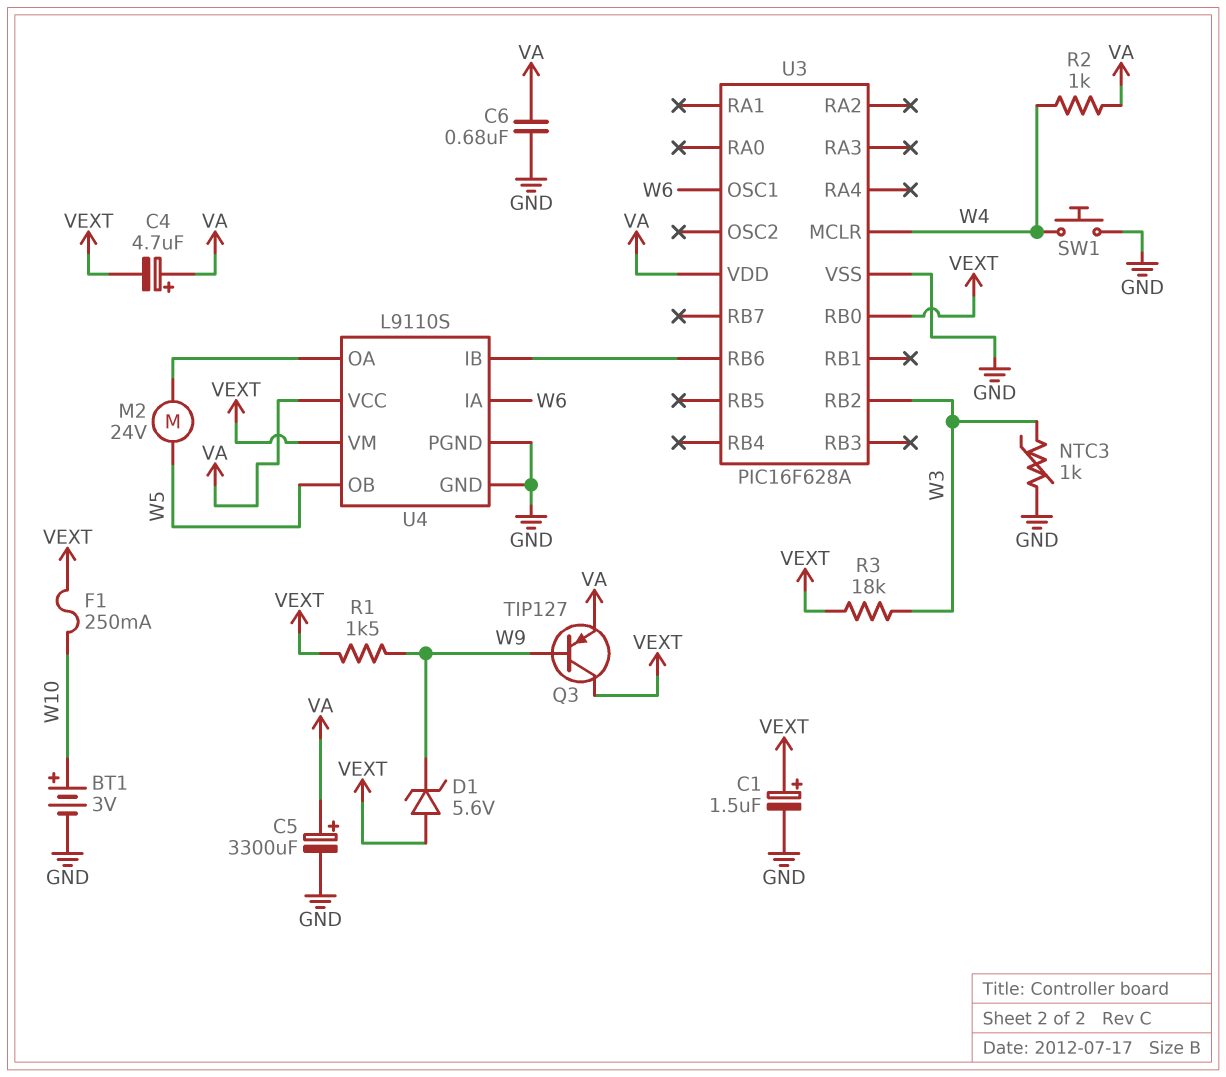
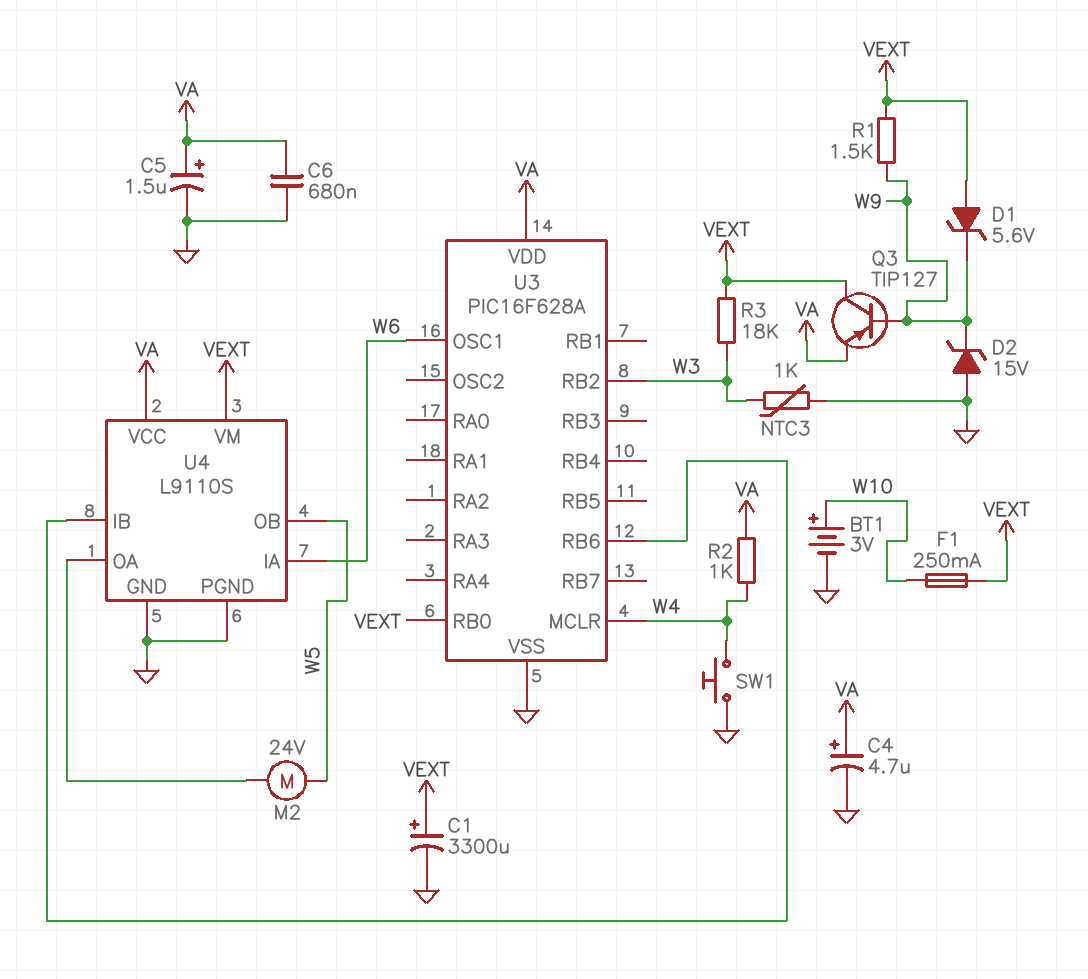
C1: 1.5uF (plus VEXT, minus GND) -> 3300uF (plus VEXT, minus GND)
C4: 4.7uF (plus VA, minus VEXT) -> 4.7uF (plus VA, minus GND)
C5: 3300uF (plus VA, minus GND) -> 1.5uF (plus VA, minus GND)
D2: none -> zener 15V (A GND, K W9)

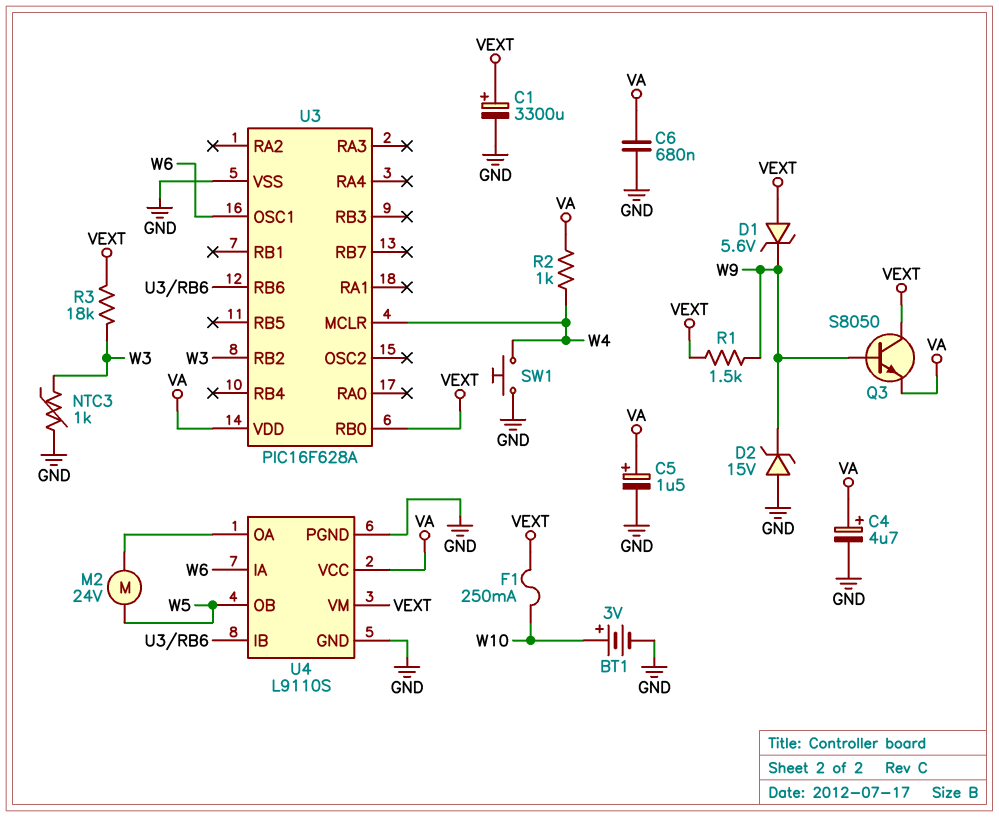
Q3: PNP TIP127 (B W9, C VEXT, E VA) -> NPN S8050 (B W9, C VEXT, E VA)

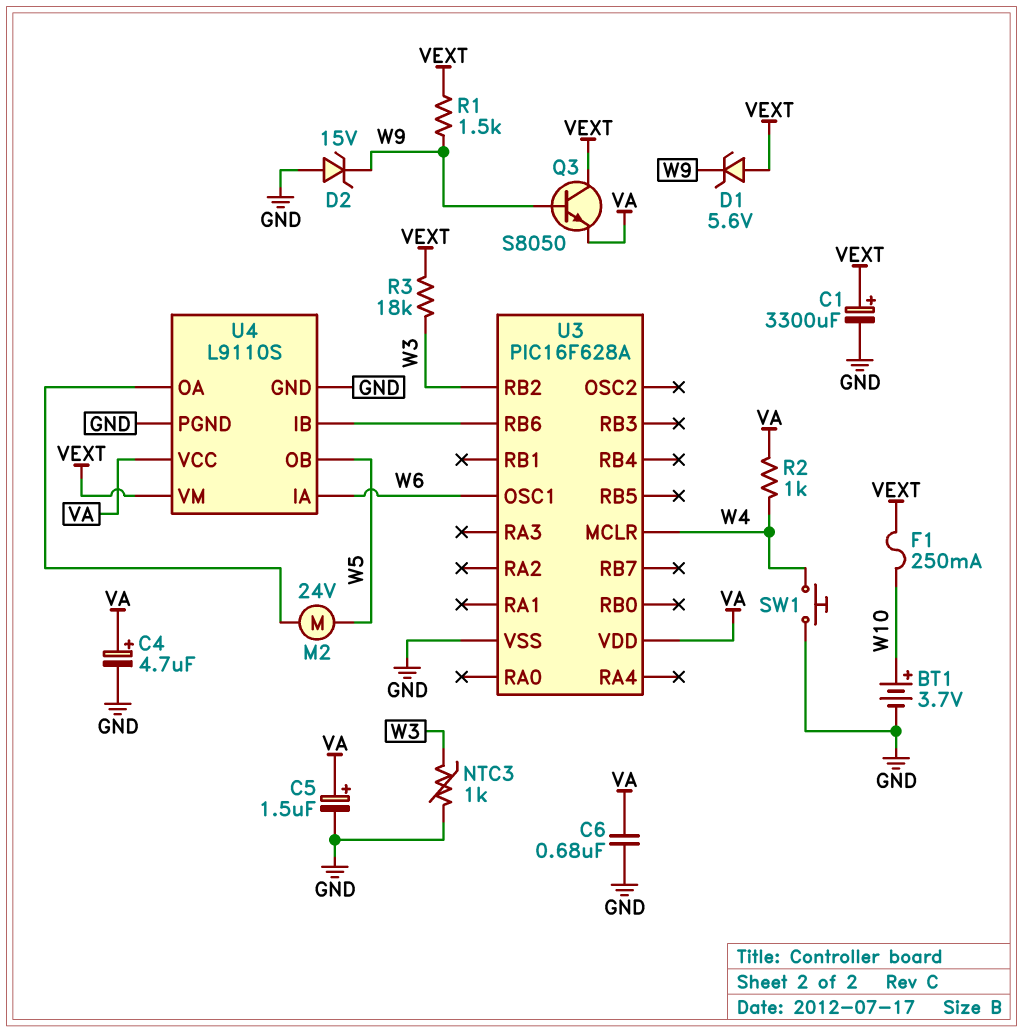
BT1: 3V (plus W10, minus GND) -> 3.7V (plus W10, minus GND)
U3 pin RB0: VEXT -> none

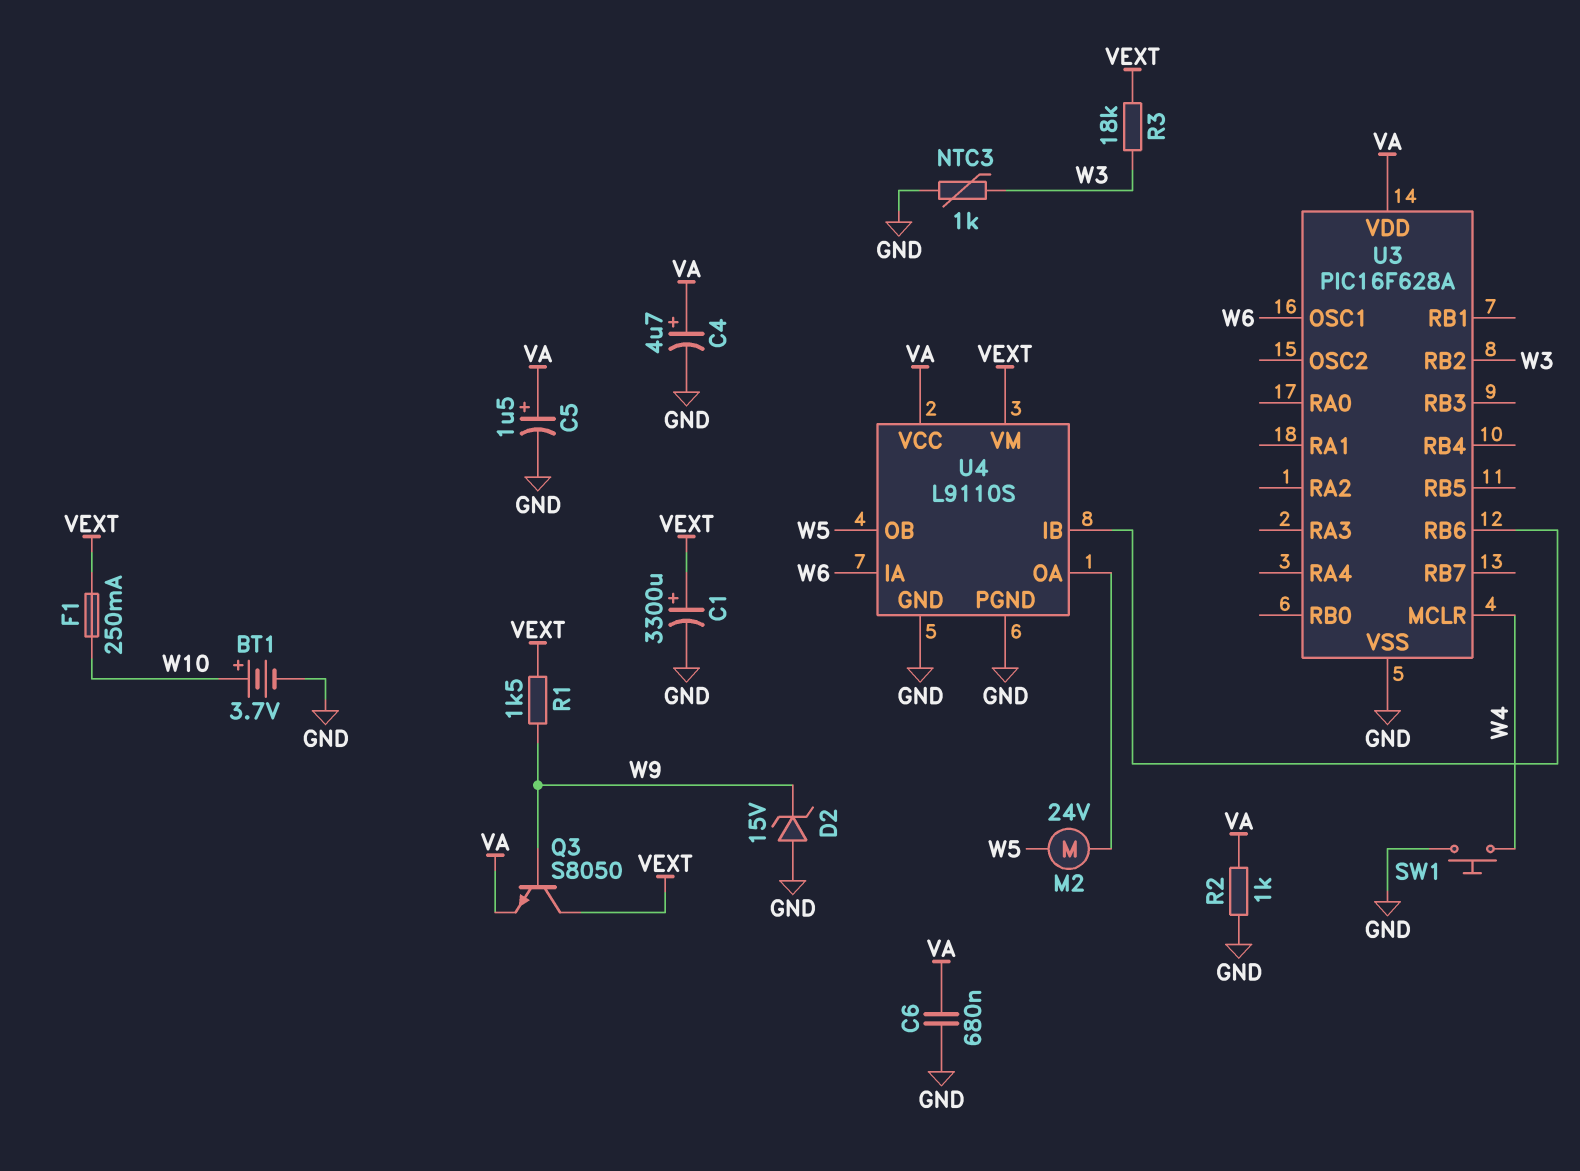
D1: zener 5.6V (A VEXT, K W9) -> none
R2: 1k (VA, W4) -> 1k (GND, VA)

